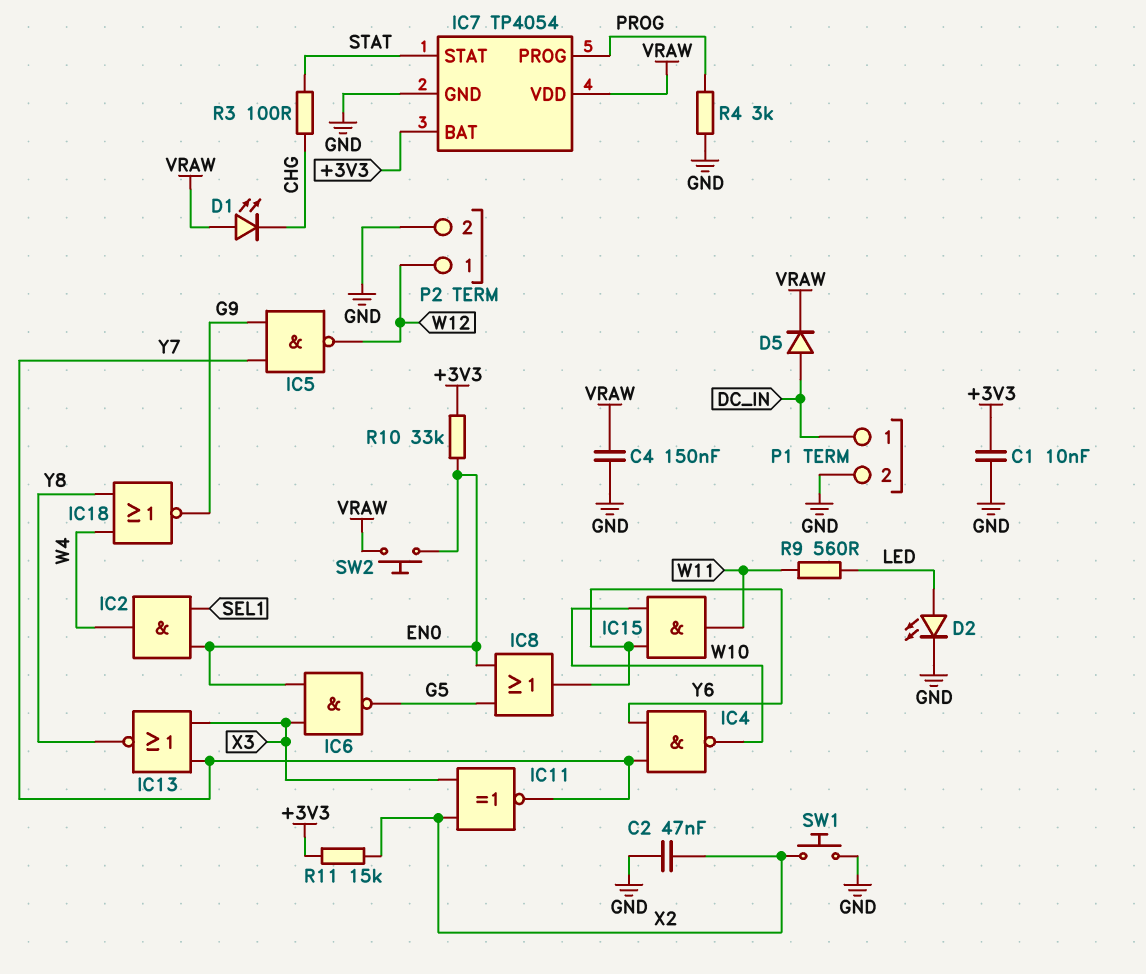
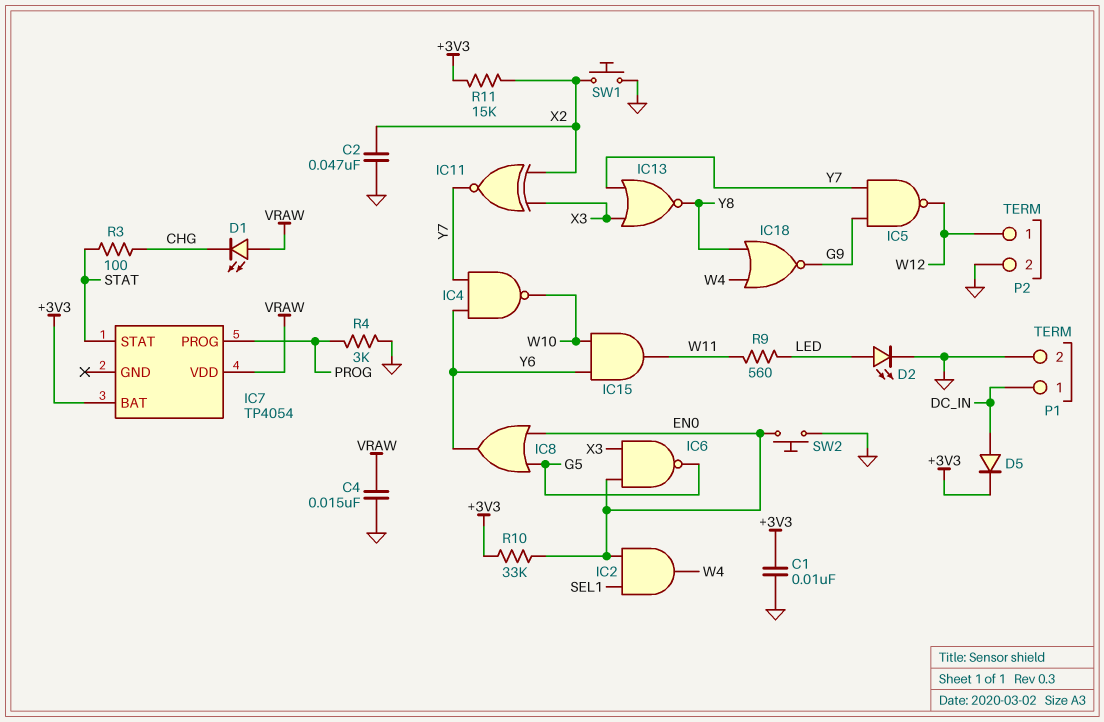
C4: 150nF (GND, VRAW) -> 15nF (GND, VRAW)
D5: diode (A DC_IN, K VRAW) -> diode (A DC_IN, K +3V3)
IC7 pin GND: GND -> none
SW2: button (EN0, VRAW) -> button (EN0, GND)

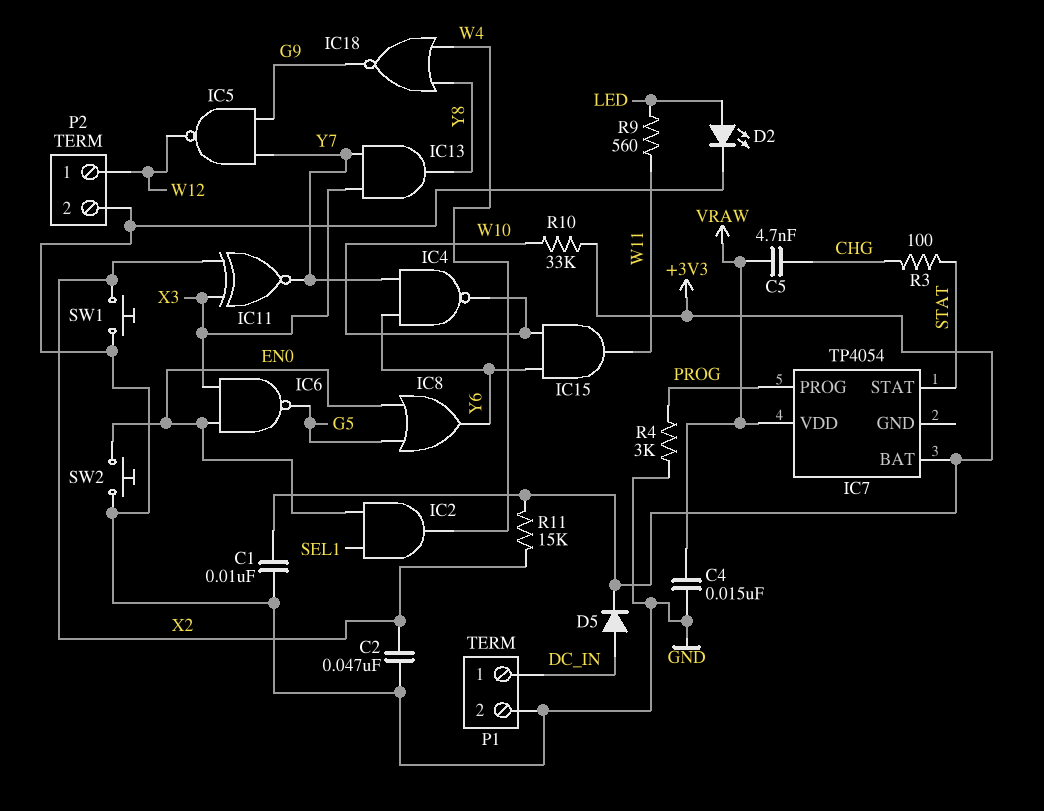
C5: none -> 4.7nF (CHG, VRAW)
D1: LED (A VRAW, K CHG) -> none
IC13: NOR (in X3, in Y7, out Y8) -> AND (in X3, in Y7, out Y8)
R10: 33k (+3V3, EN0) -> 33k (+3V3, W10)

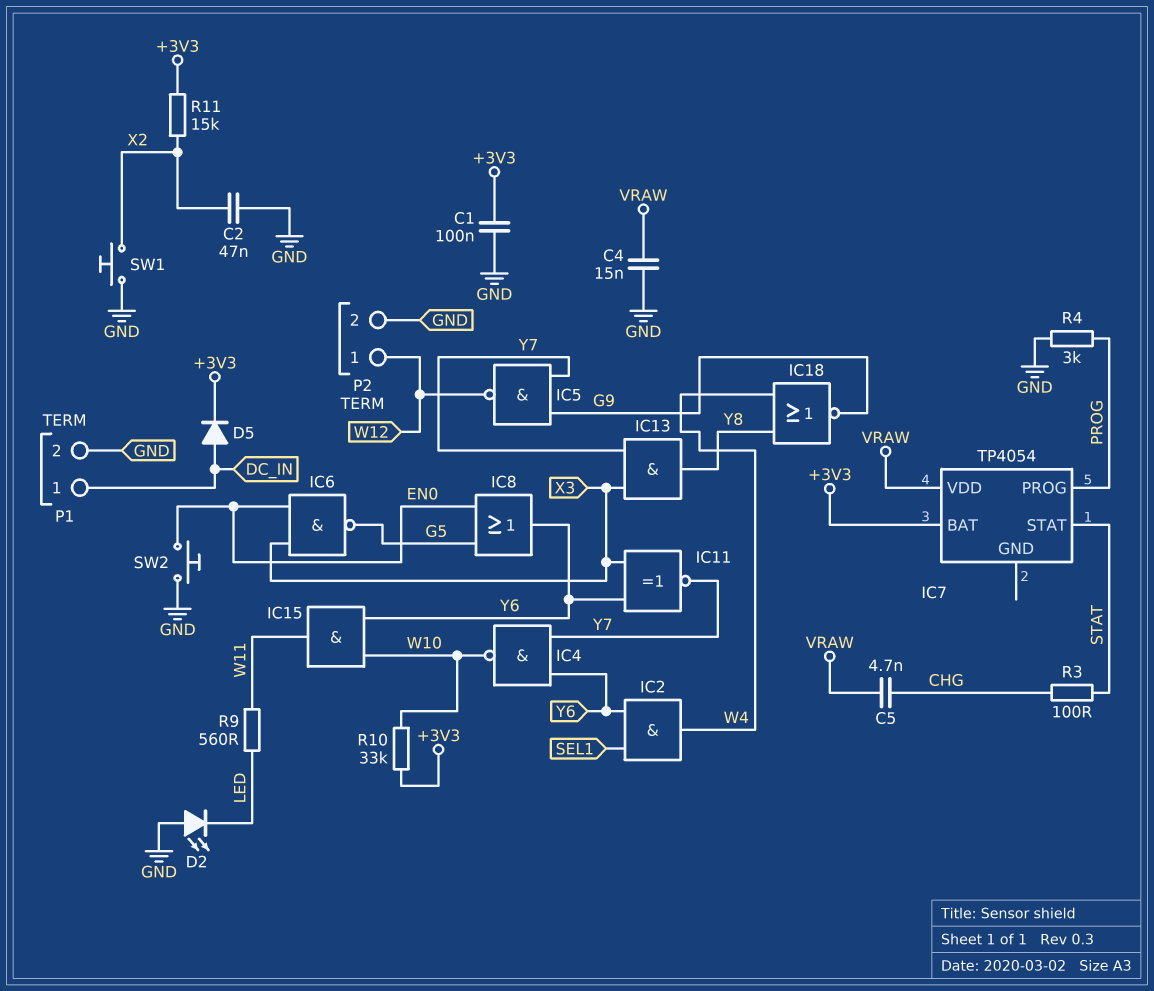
C1: 10nF (+3V3, GND) -> 100nF (+3V3, GND)
D2: LED (A LED, K GND) -> LED (A GND, K LED)
IC2: AND (in EN0, in SEL1, out W4) -> AND (in SEL1, in Y6, out W4)
IC11: XNOR (in X2, in X3, out Y7) -> XNOR (in X3, in Y6, out Y7)

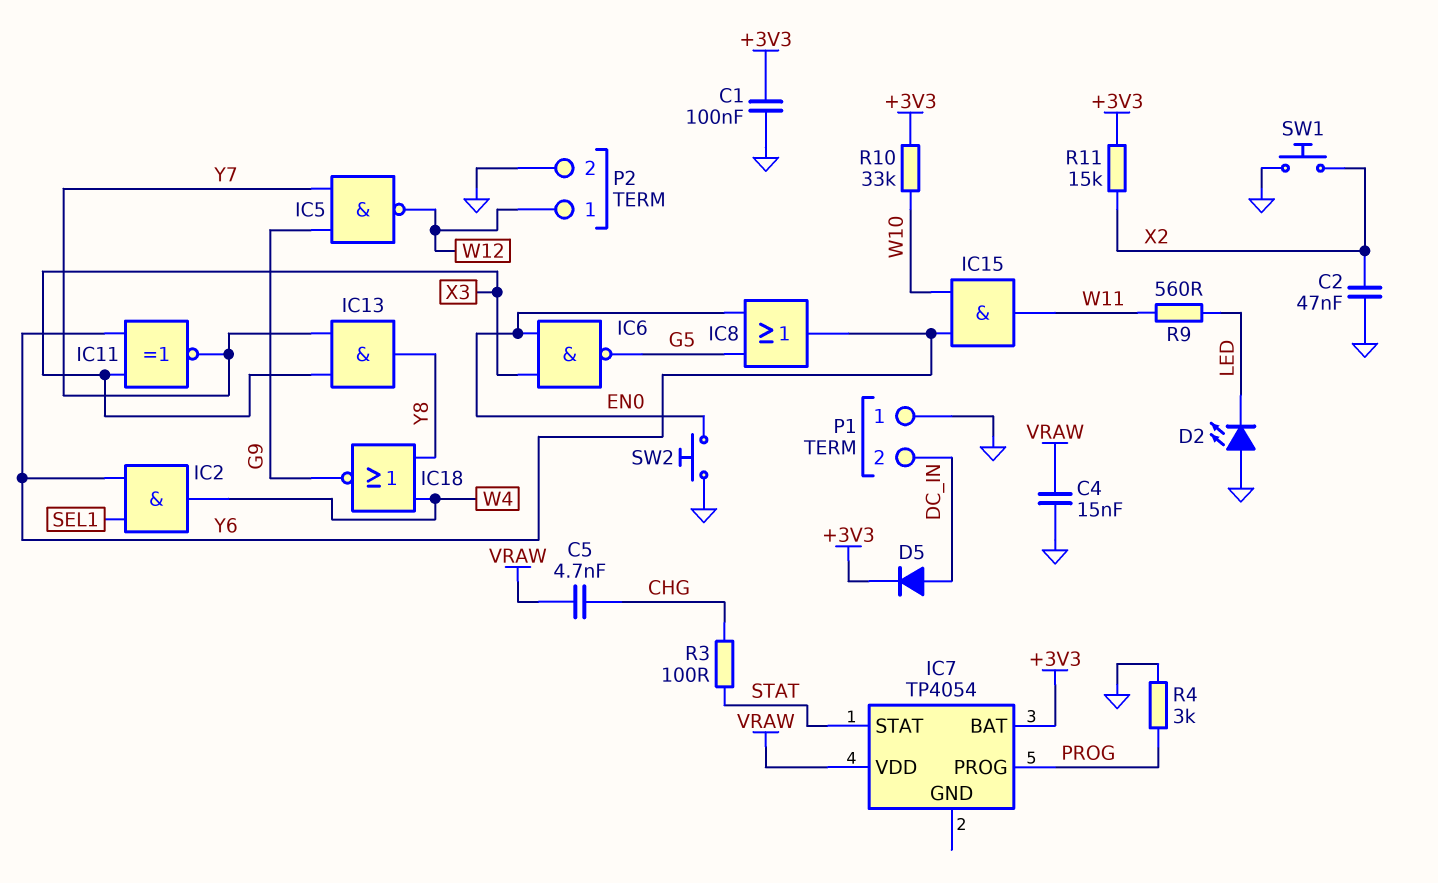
IC4: NAND (in Y6, in Y7, out W10) -> none
P1 pin 1: DC_IN -> GND
P1 pin 2: GND -> DC_IN

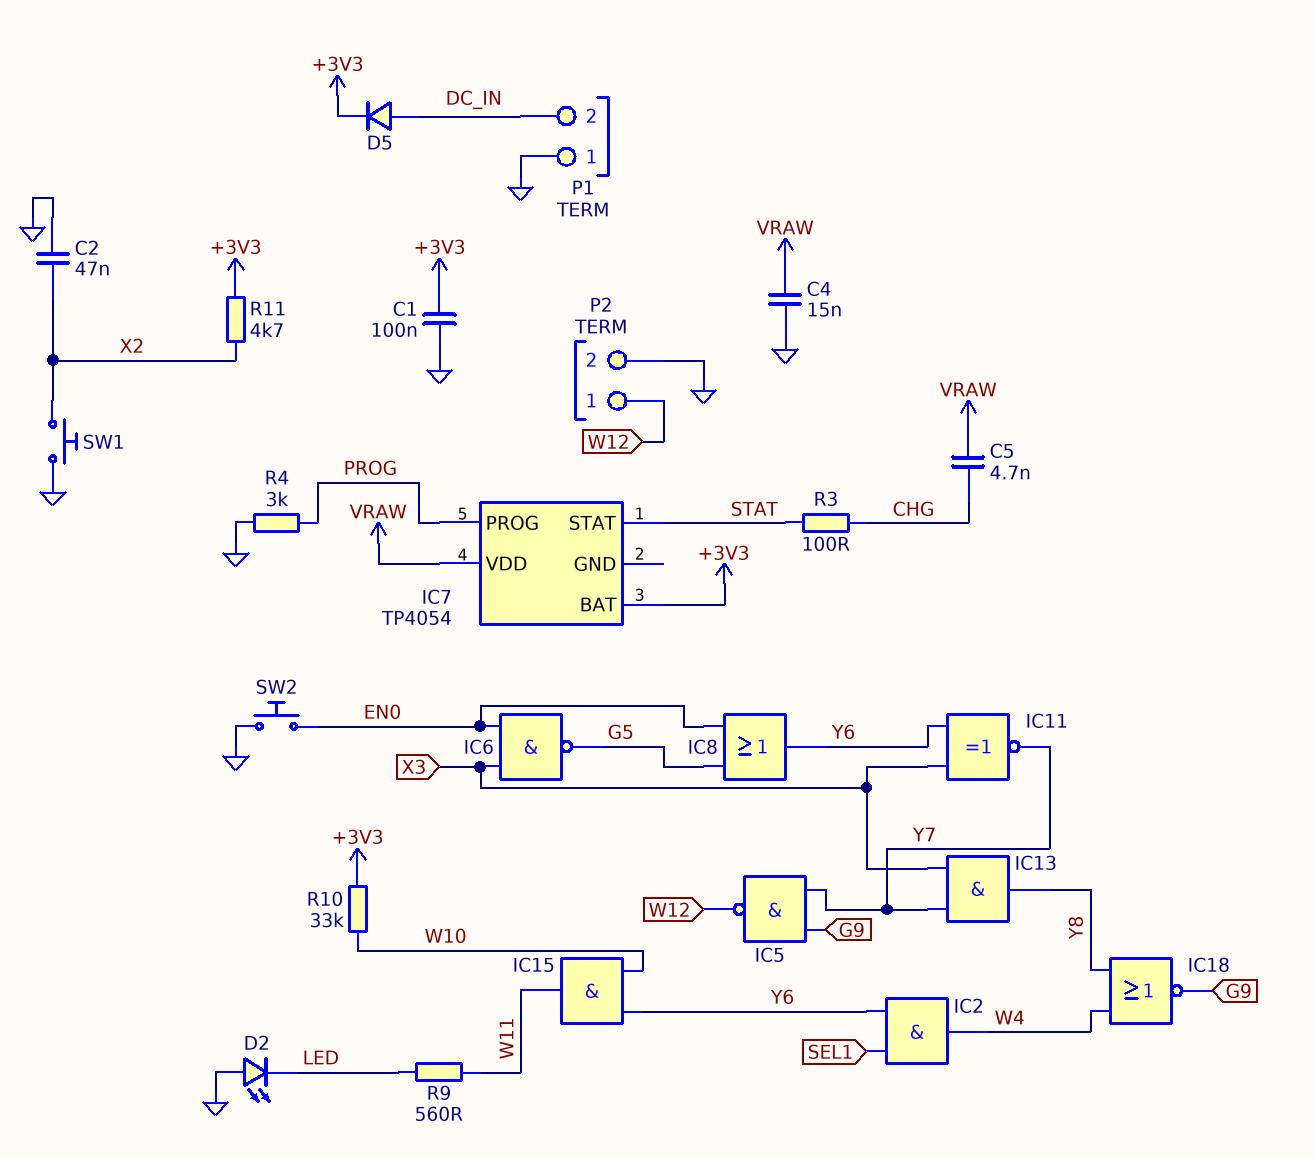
R11: 15k (+3V3, X2) -> 4.7k (+3V3, X2)

